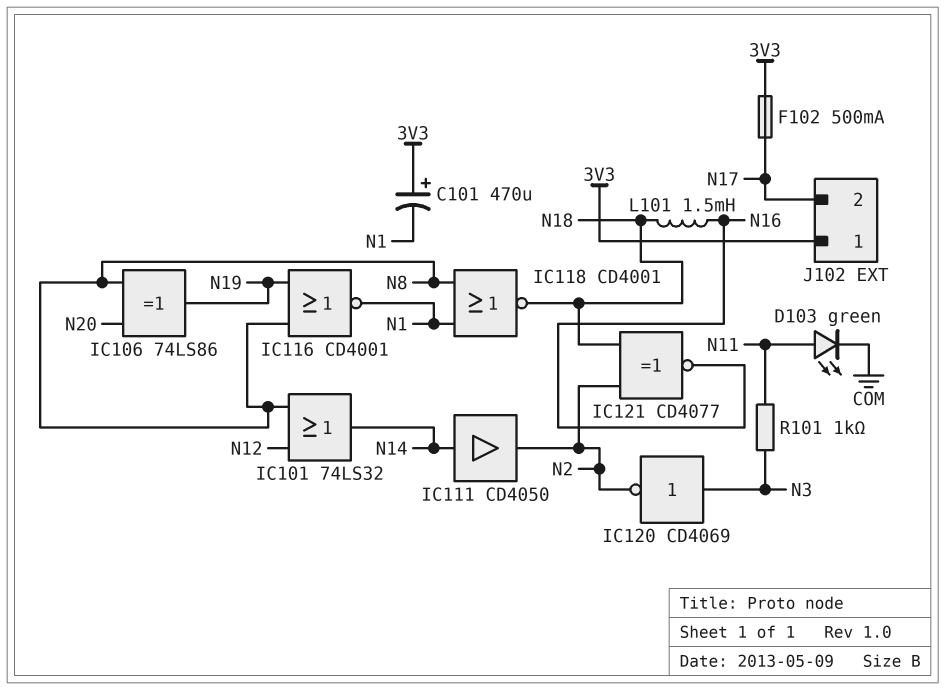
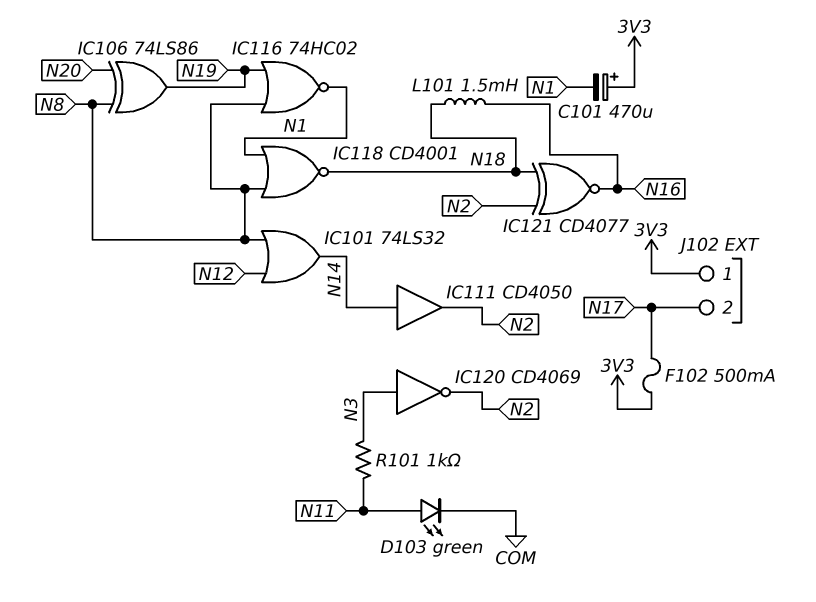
IC116: NOR CD4001 (in N8, in N19, out N1) -> NOR 74HC02 (in N8, in N19, out N1)

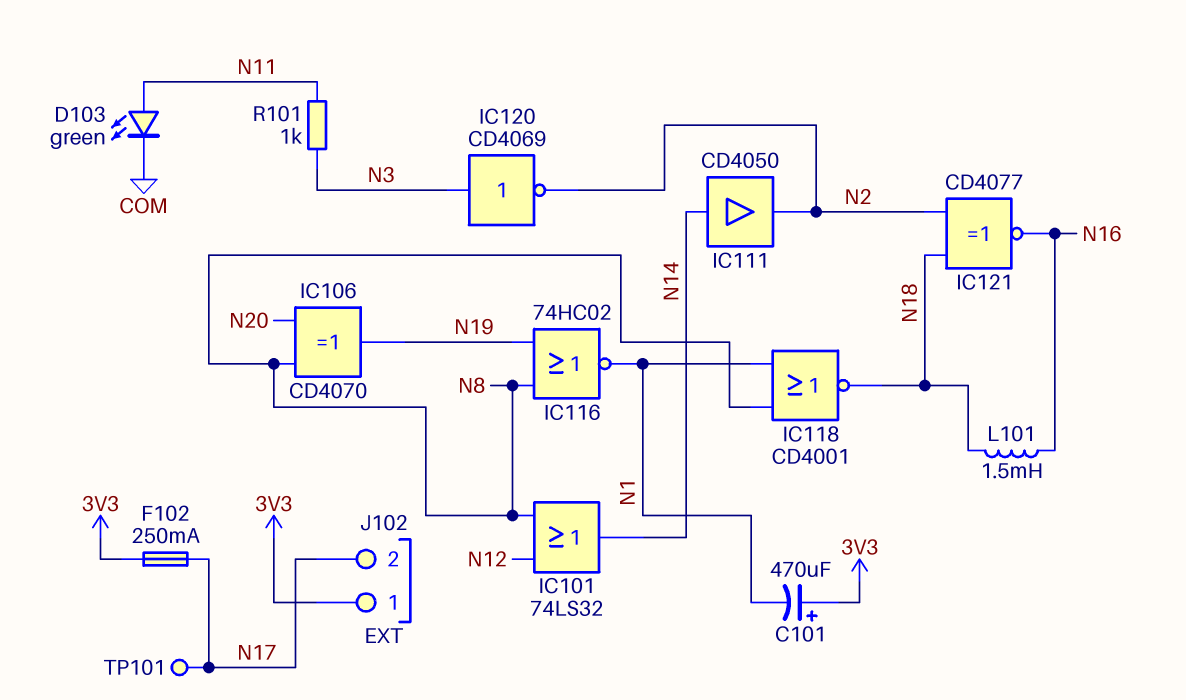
F102: 500mA (3V3, N17) -> 250mA (3V3, N17)
IC106: XOR 74LS86 (in N8, in N20, out N19) -> XOR CD4070 (in N8, in N20, out N19)
TP101: none -> test point (N17)

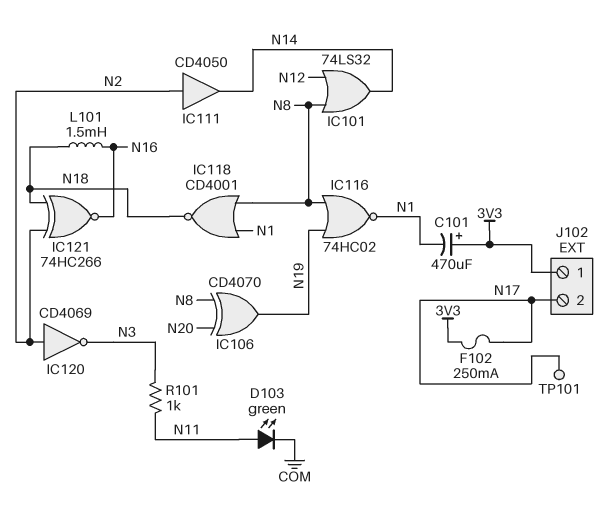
IC111: buffer CD4050 (in N14, out N2) -> buffer CD4050 (in N2, out N14)
IC120: NOT CD4069 (in N3, out N2) -> NOT CD4069 (in N2, out N3)
IC121: XNOR CD4077 (in N2, in N18, out N16) -> XNOR 74HC266 (in N2, in N18, out N16)

